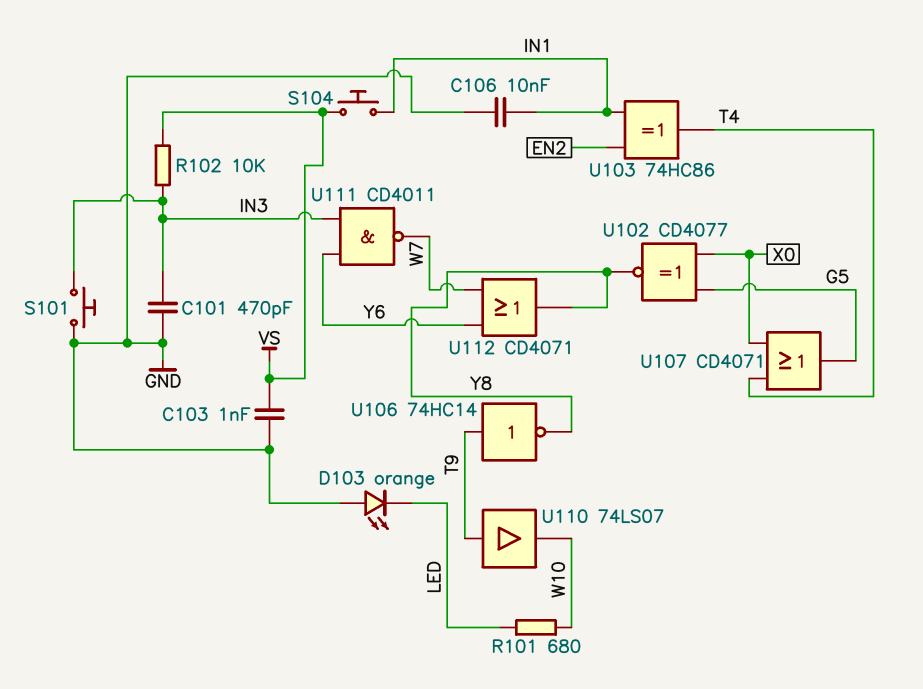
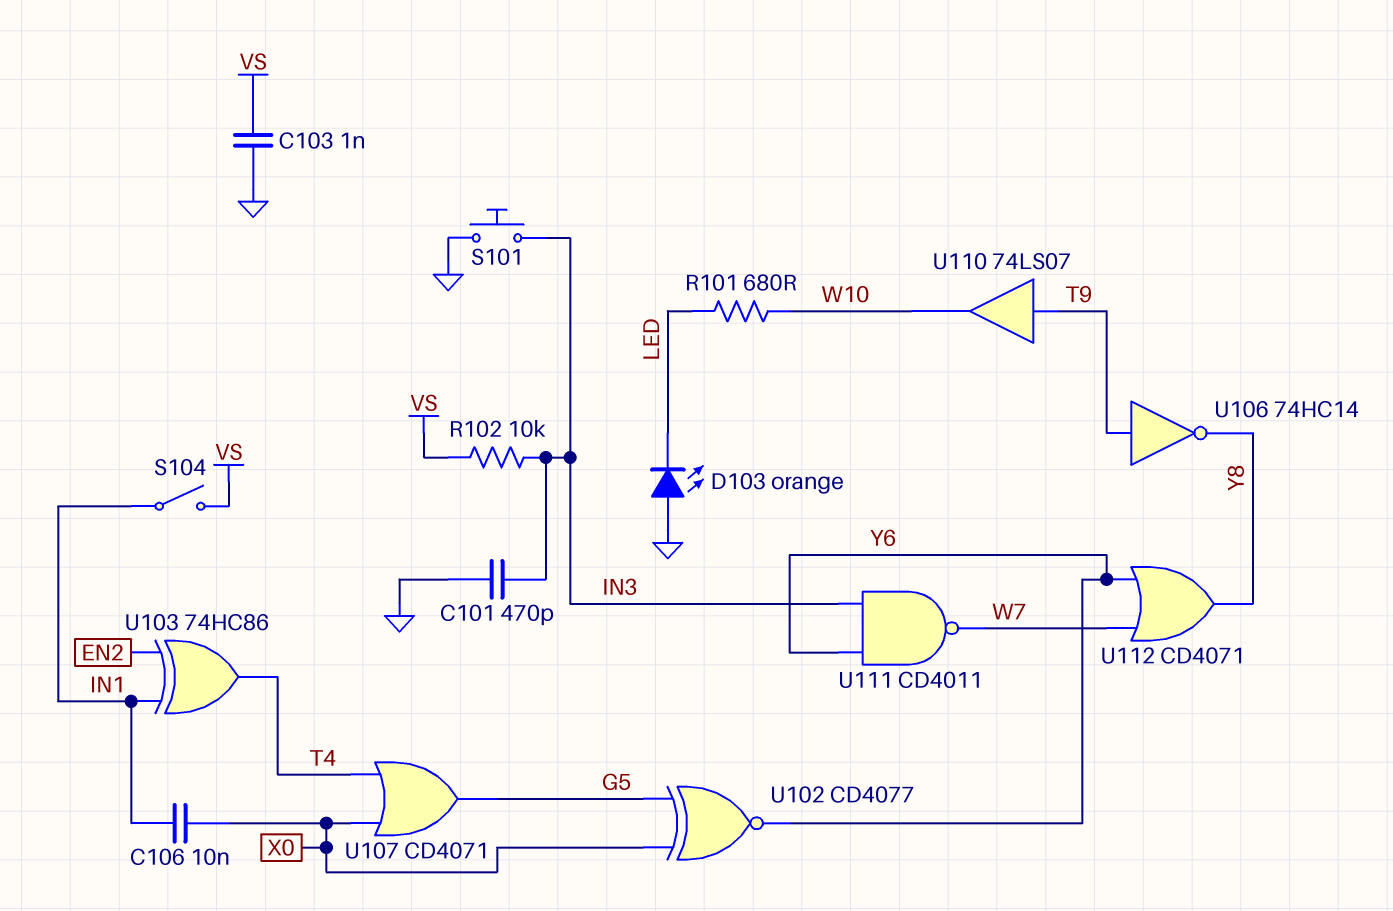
C106: 10nF (GND, IN1) -> 10nF (IN1, X0)
S104: button (IN1, VS) -> switch (IN1, VS)
U102: XNOR CD4077 (in G5, in X0, out Y8) -> XNOR CD4077 (in G5, in X0, out Y6)

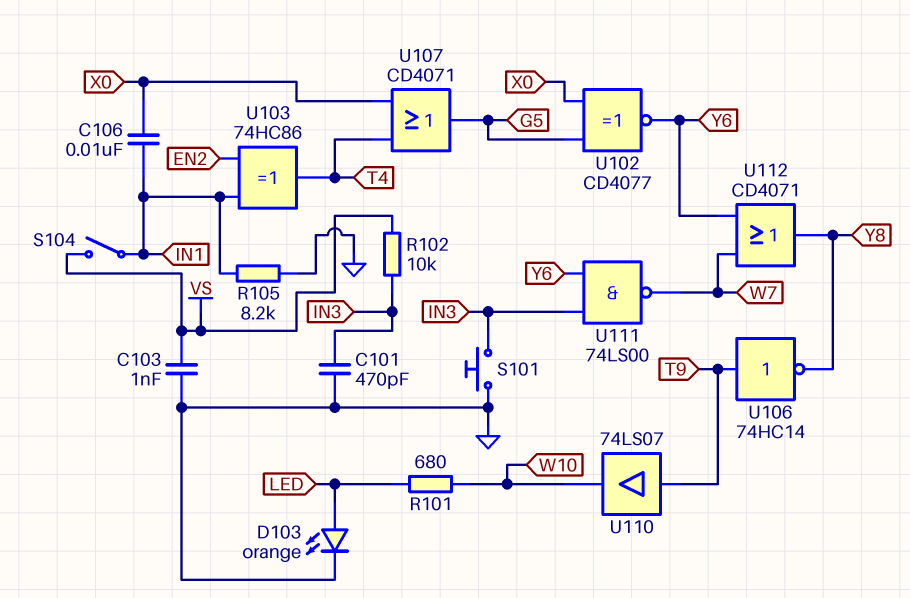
D103: LED orange (A GND, K LED) -> LED orange (A LED, K GND)
R105: none -> 8.2k (GND, IN1)
U111: NAND CD4011 (in IN3, in Y6, out W7) -> NAND 74LS00 (in IN3, in Y6, out W7)

